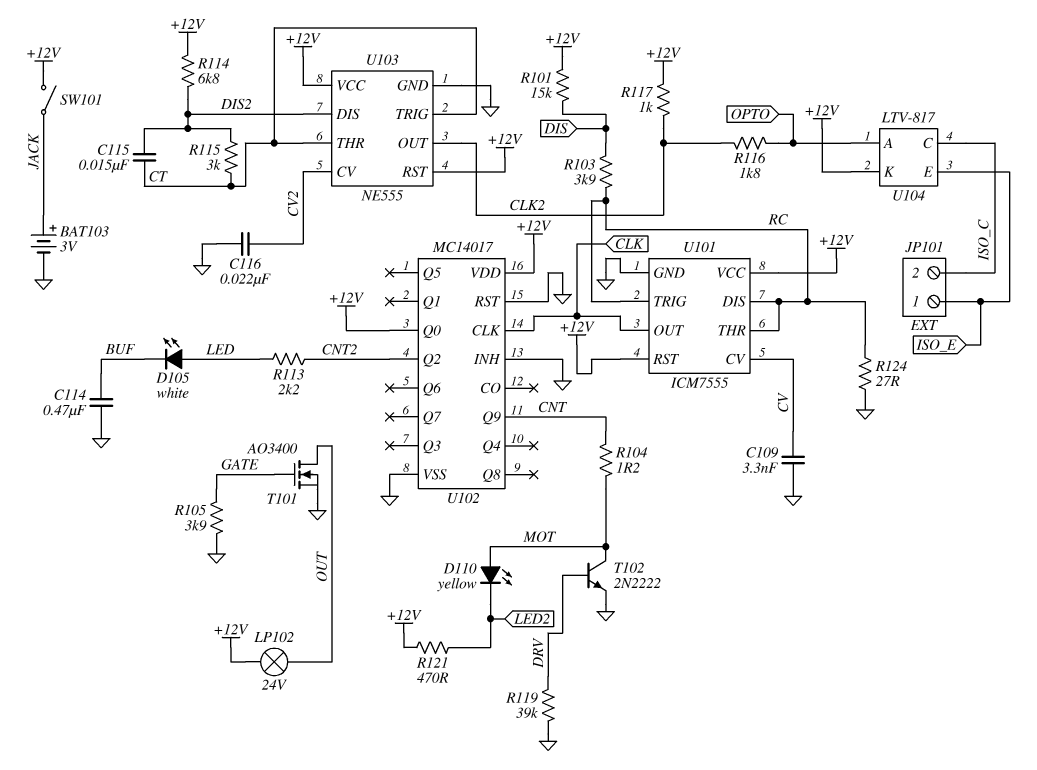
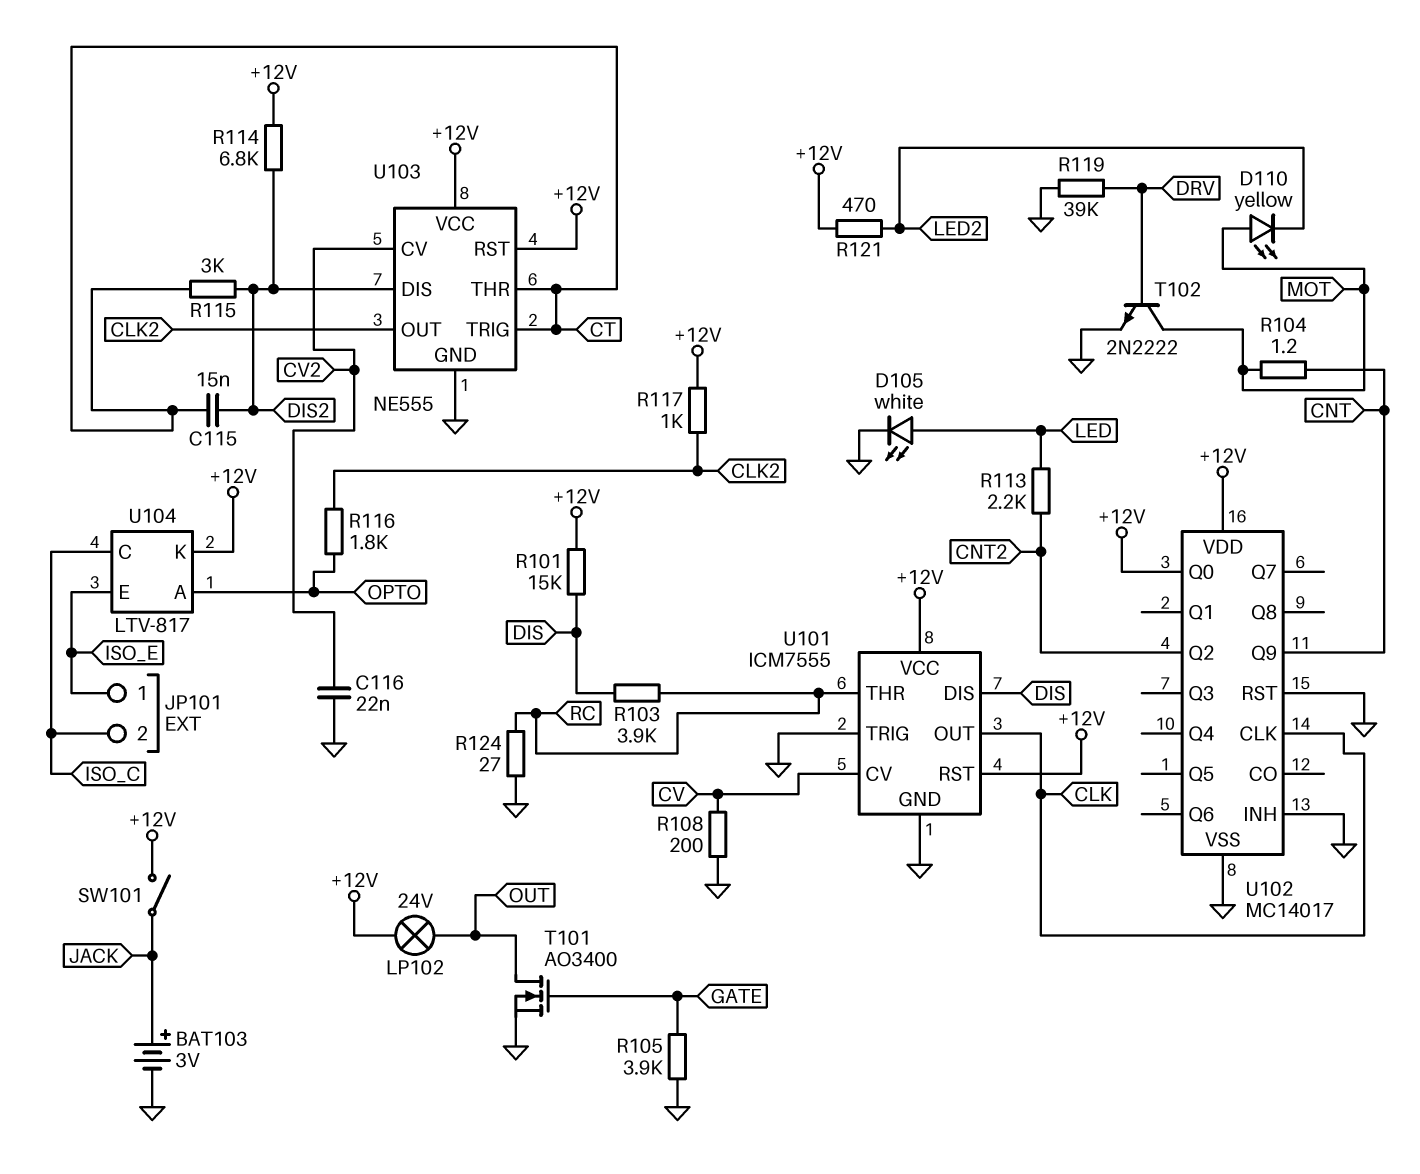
C109: 3.3nF (CV, GND) -> none
C114: 470nF (BUF, GND) -> none
D105: LED white (A LED, K BUF) -> LED white (A LED, K GND)
R108: none -> 200 (CV, GND)
U101 pin DIS: RC -> DIS
U101 pin TRIG: RC -> GND

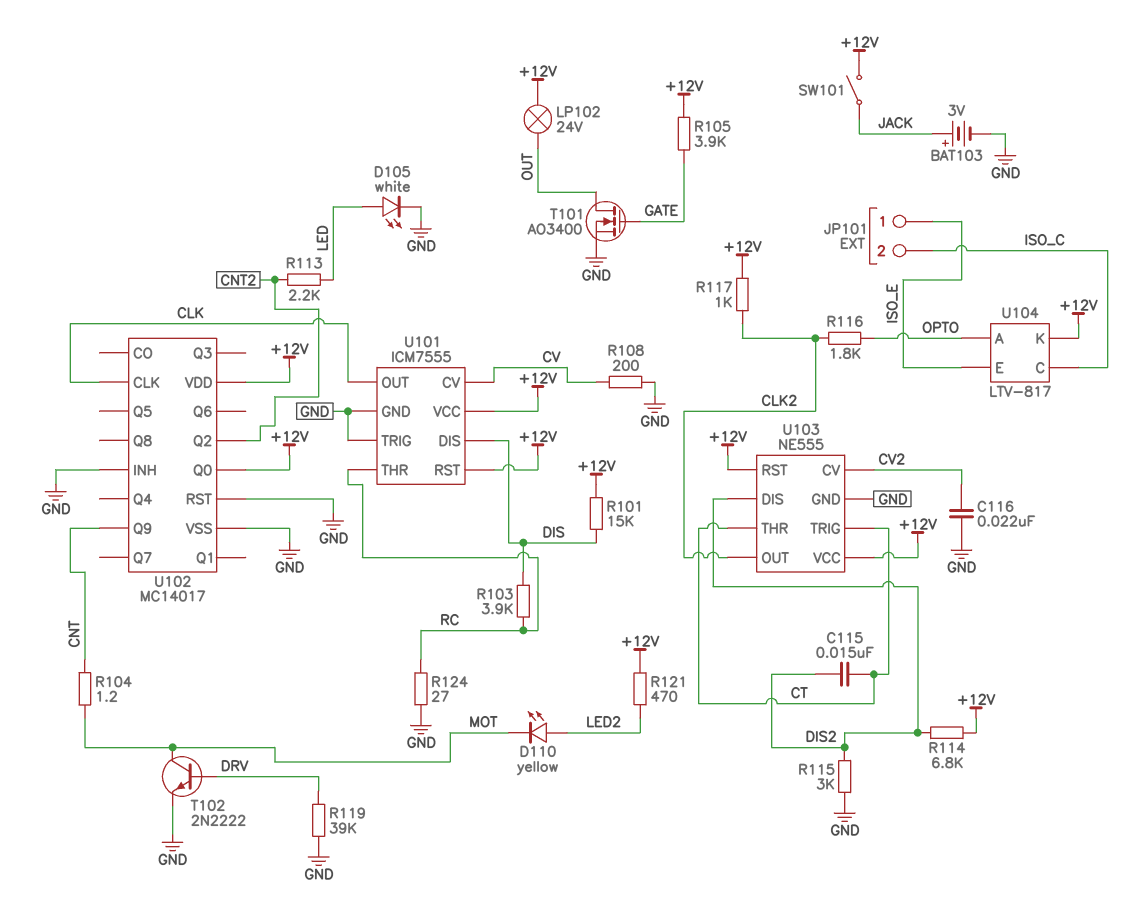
D110: LED yellow (A MOT, K LED2) -> LED yellow (A LED2, K MOT)
R105: 3.9k (GATE, GND) -> 3.9k (+12V, GATE)
R115: 3k (CT, DIS2) -> 3k (DIS2, GND)

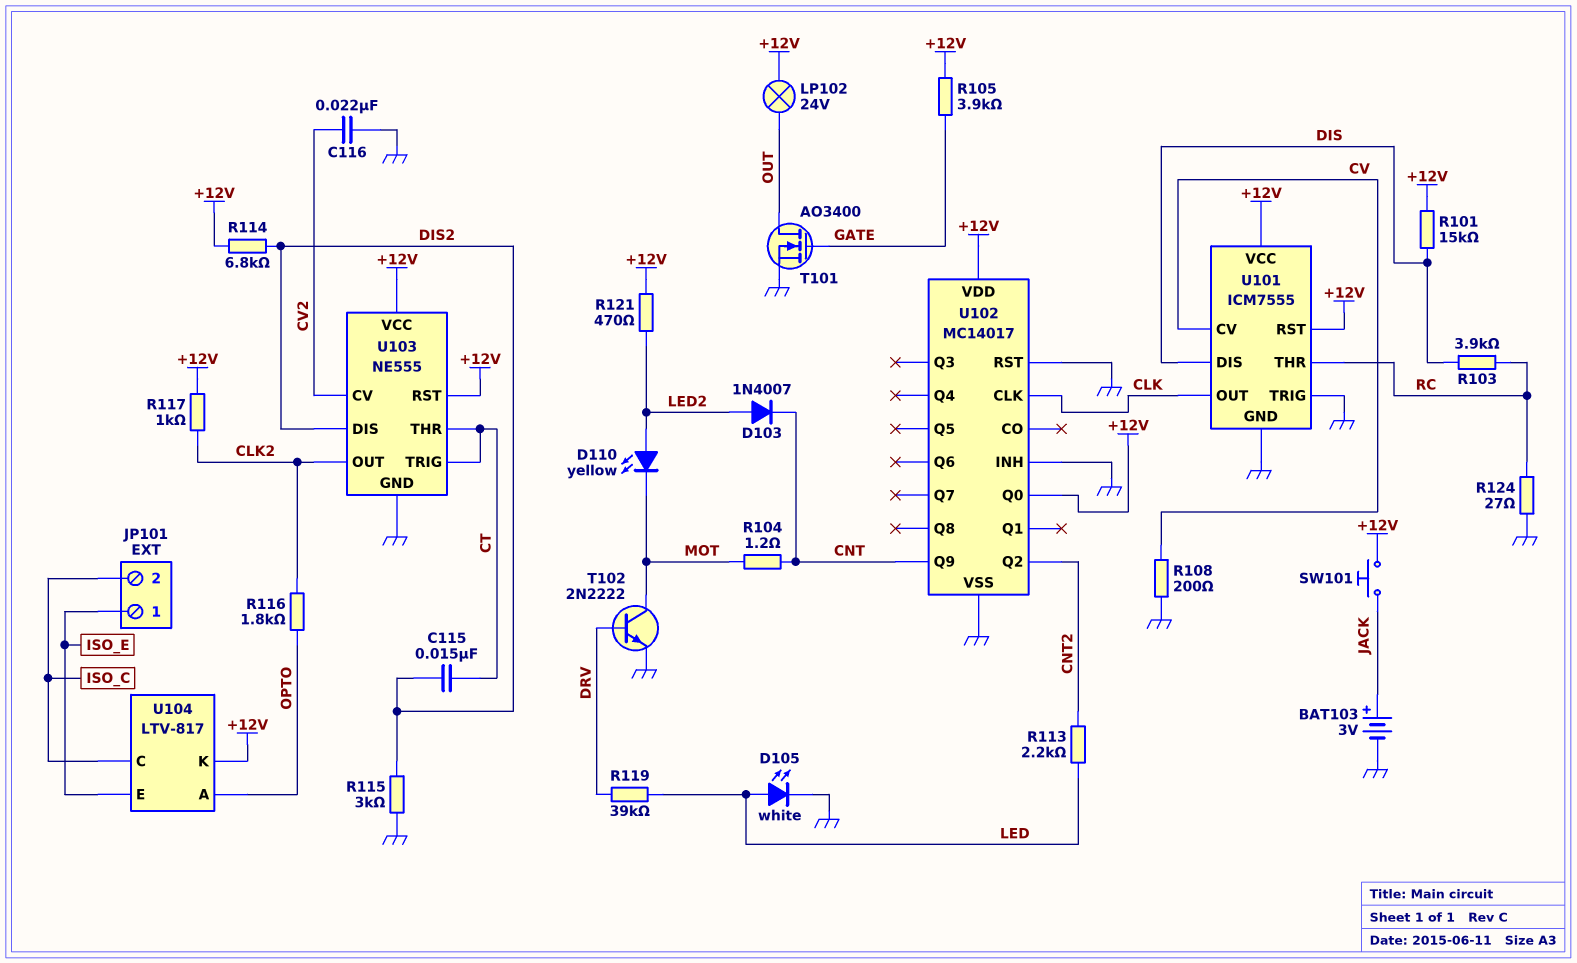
D103: none -> diode 1N4007 (A LED2, K CNT)
R119: 39k (DRV, GND) -> 39k (DRV, LED)
SW101: switch (+12V, JACK) -> button (+12V, JACK)

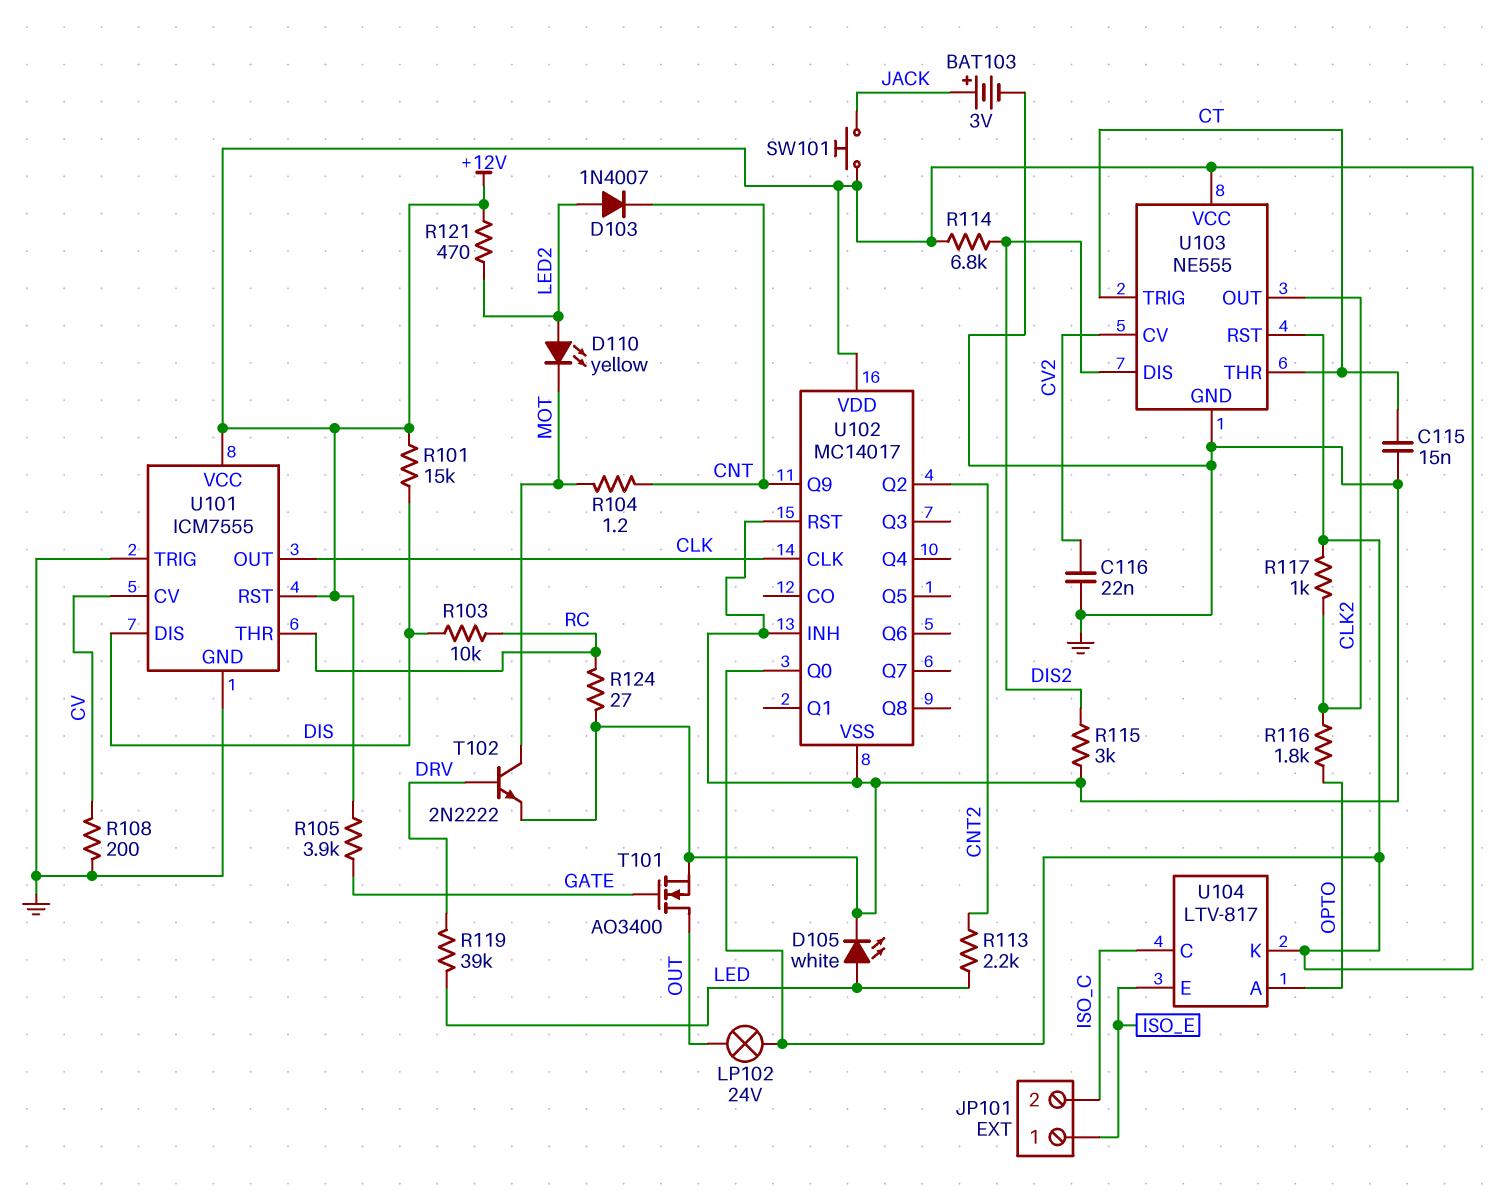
C115: 15nF (CT, DIS2) -> 15nF (CT, GND)
R103: 3.9k (DIS, RC) -> 10k (DIS, RC)

